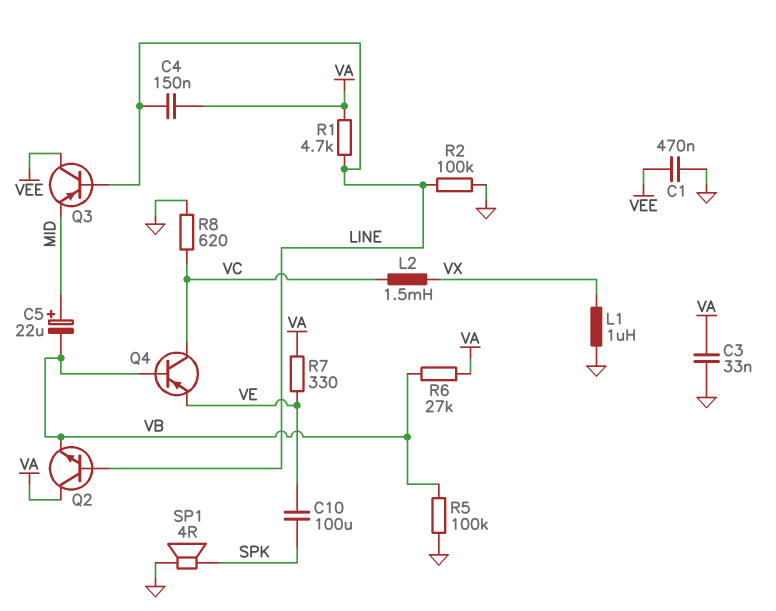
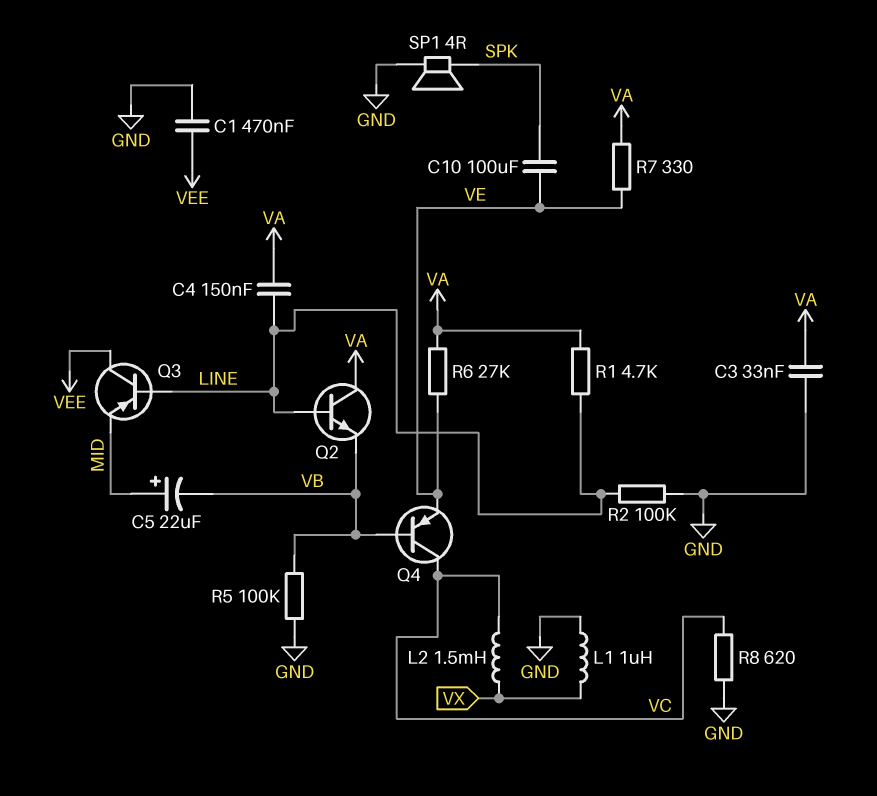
R6: 27k (VA, VB) -> 27k (VA, VE)

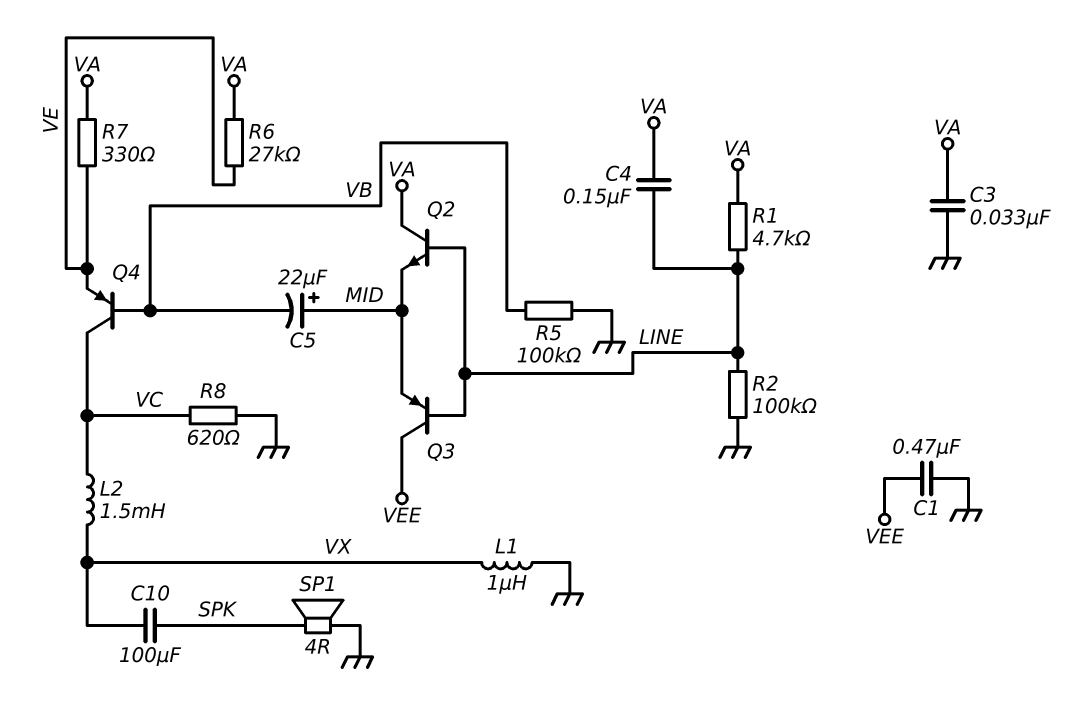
C10: 100uF (SPK, VE) -> 100uF (SPK, VX)
Q2: NPN (B LINE, C VA, E VB) -> NPN (B LINE, C VA, E MID)

